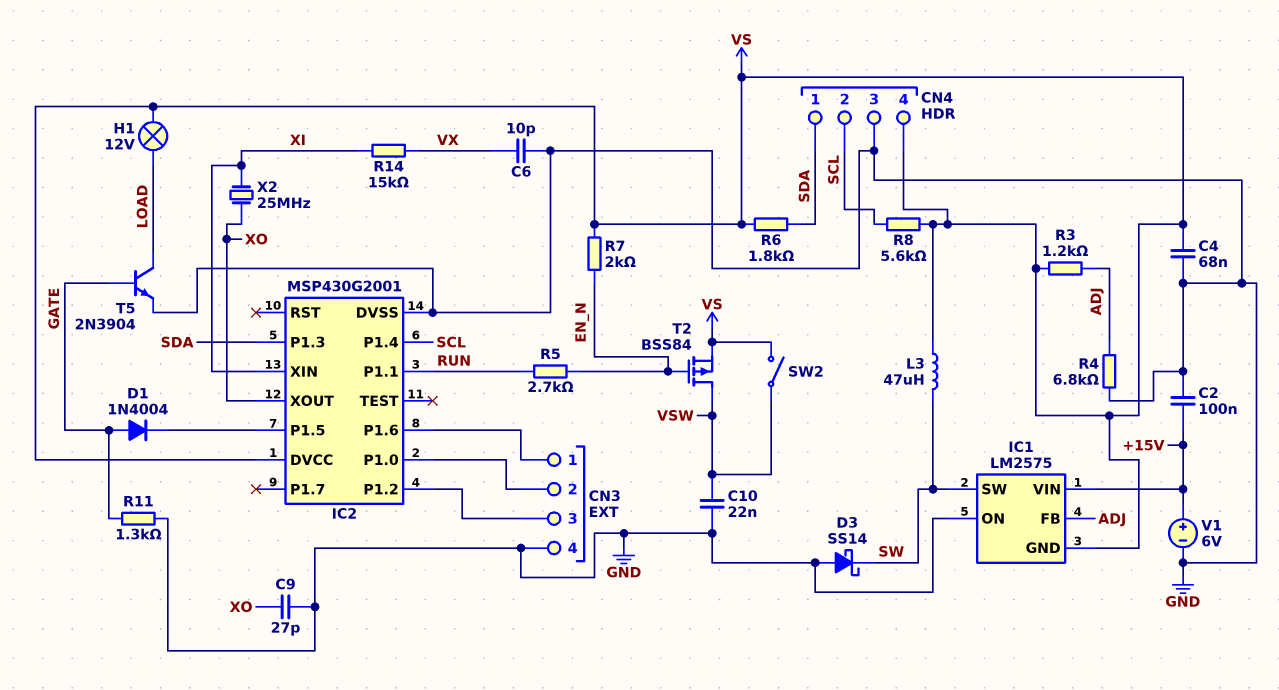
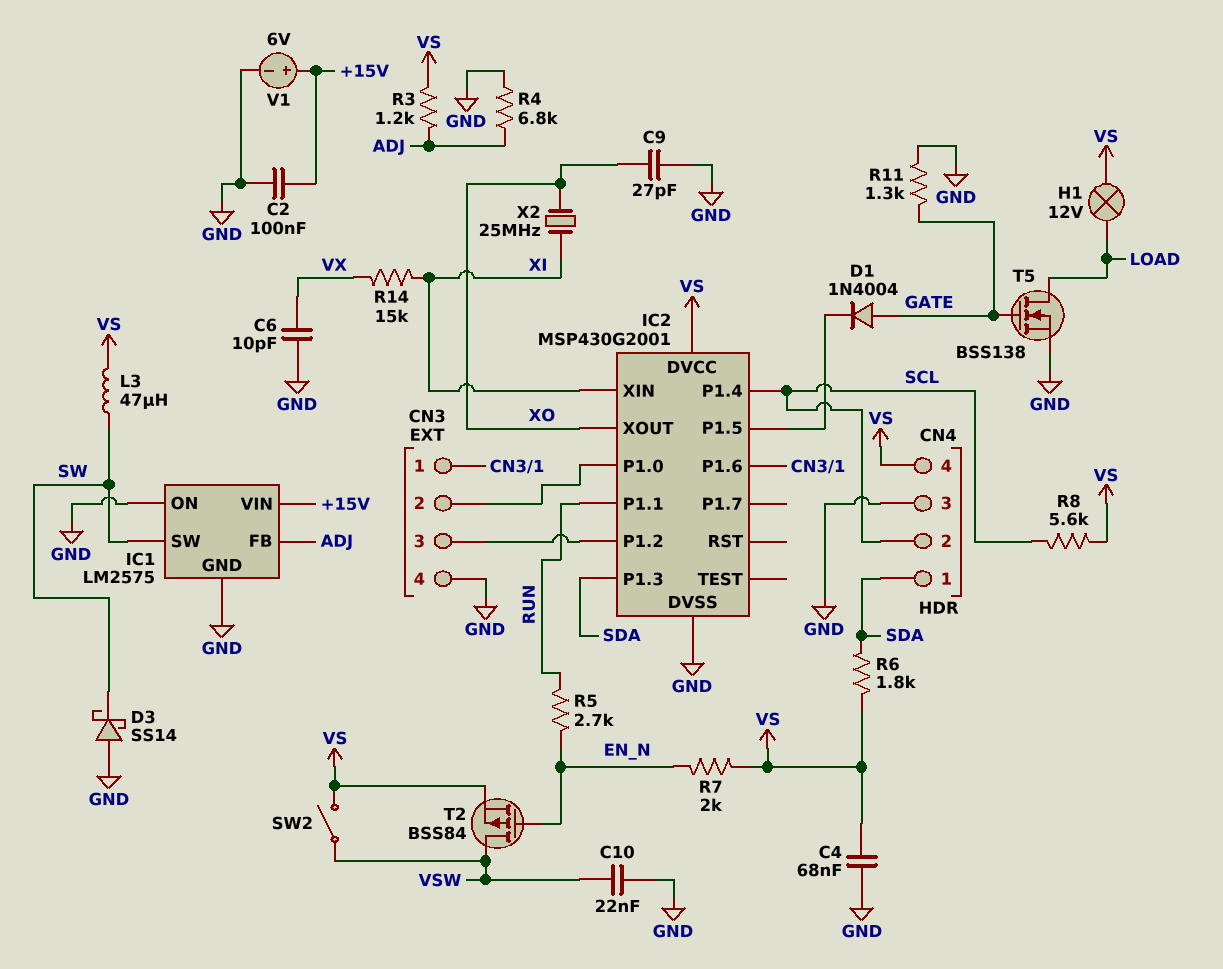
IC1 pin GND: VS -> GND
T5: NPN 2N3904 (B GATE, C LOAD, E GND) -> NMOS BSS138 (G GATE, D LOAD, S GND)

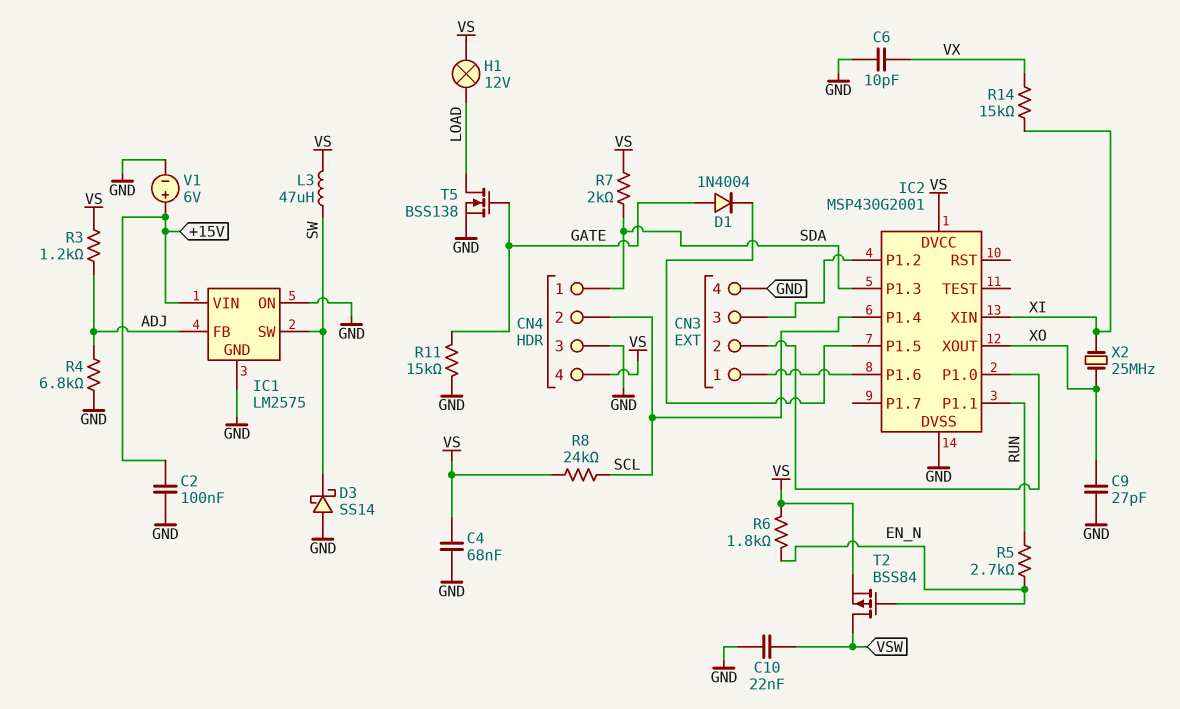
R6: 1.8k (SDA, VS) -> 1.8k (EN_N, VS)
R7: 2k (EN_N, VS) -> 2k (SDA, VS)
R8: 5.6k (SCL, VS) -> 24k (SCL, VS)
R11: 1.3k (GATE, GND) -> 15k (GATE, GND)
SW2: switch (VS, VSW) -> none

